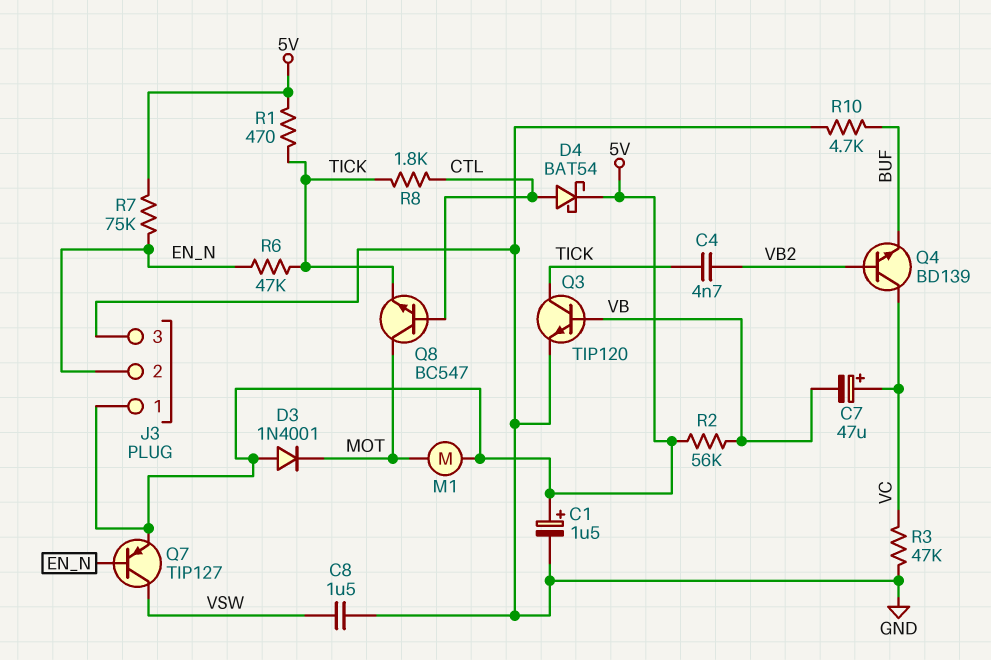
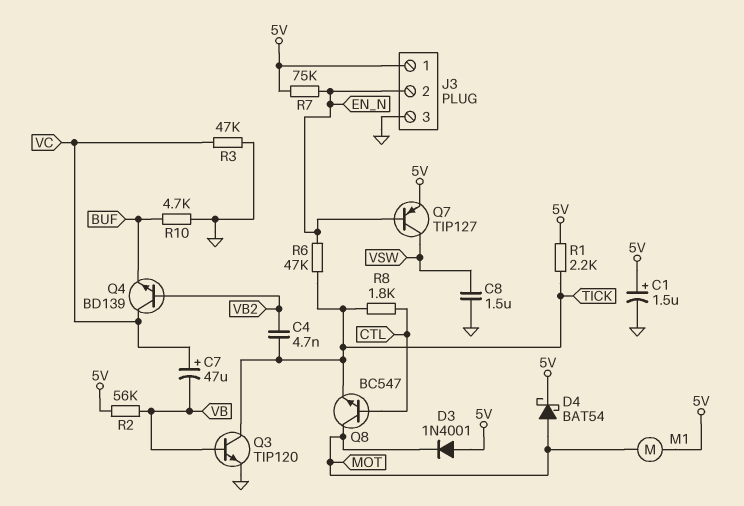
D4: schottky BAT54 (A CTL, K 5V) -> schottky BAT54 (A MOT, K 5V)
R1: 470 (5V, TICK) -> 2.2k (5V, TICK)

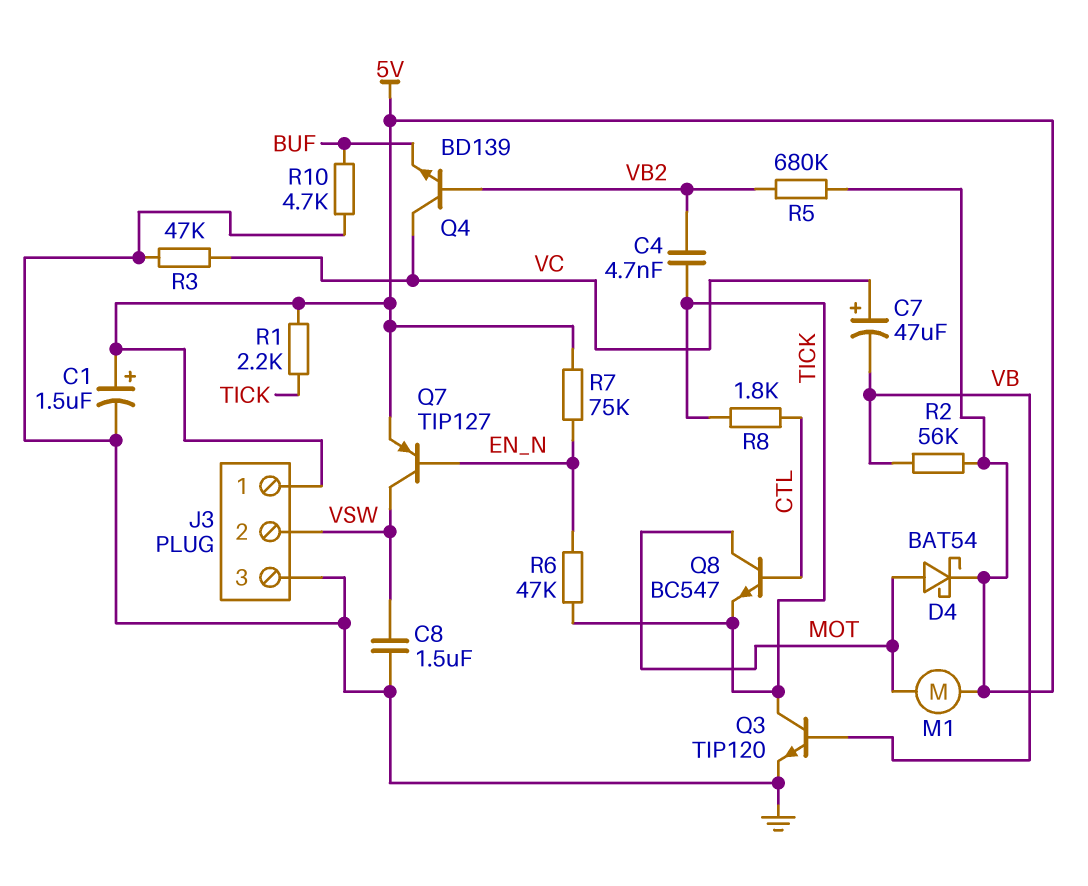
D3: diode 1N4001 (A 5V, K MOT) -> none
J3 pin 2: EN_N -> VSW
R5: none -> 680k (5V, VB2)

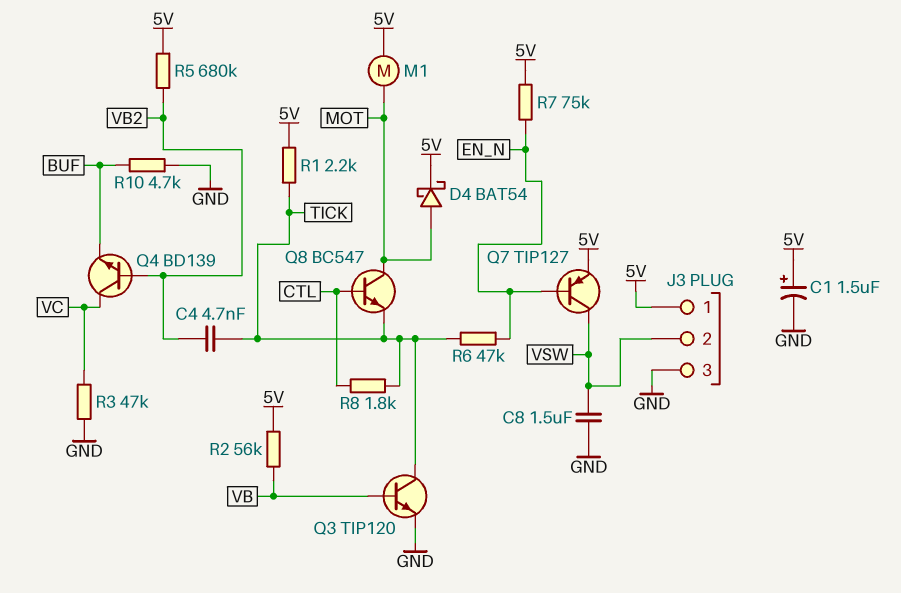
C7: 47uF (plus VC, minus VB) -> none

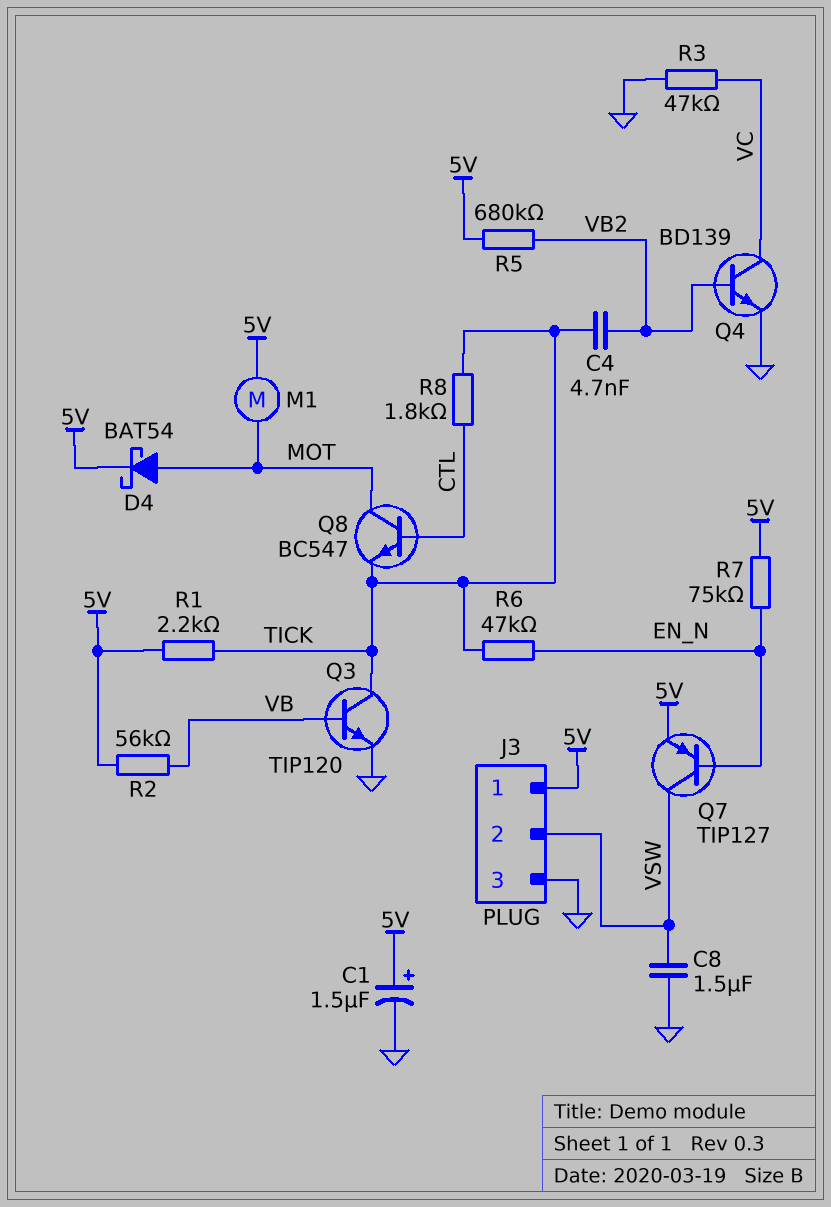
Q4: NPN BD139 (B VB2, C VC, E BUF) -> NPN BD139 (B VB2, C VC, E GND)
R10: 4.7k (BUF, GND) -> none

